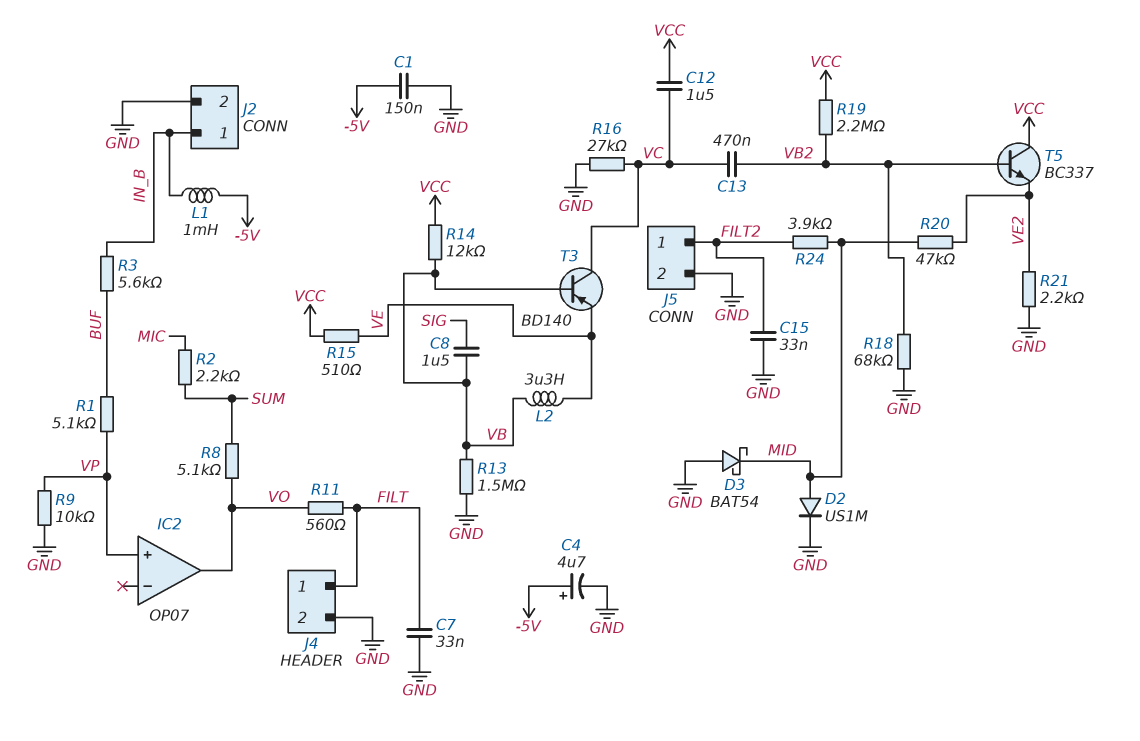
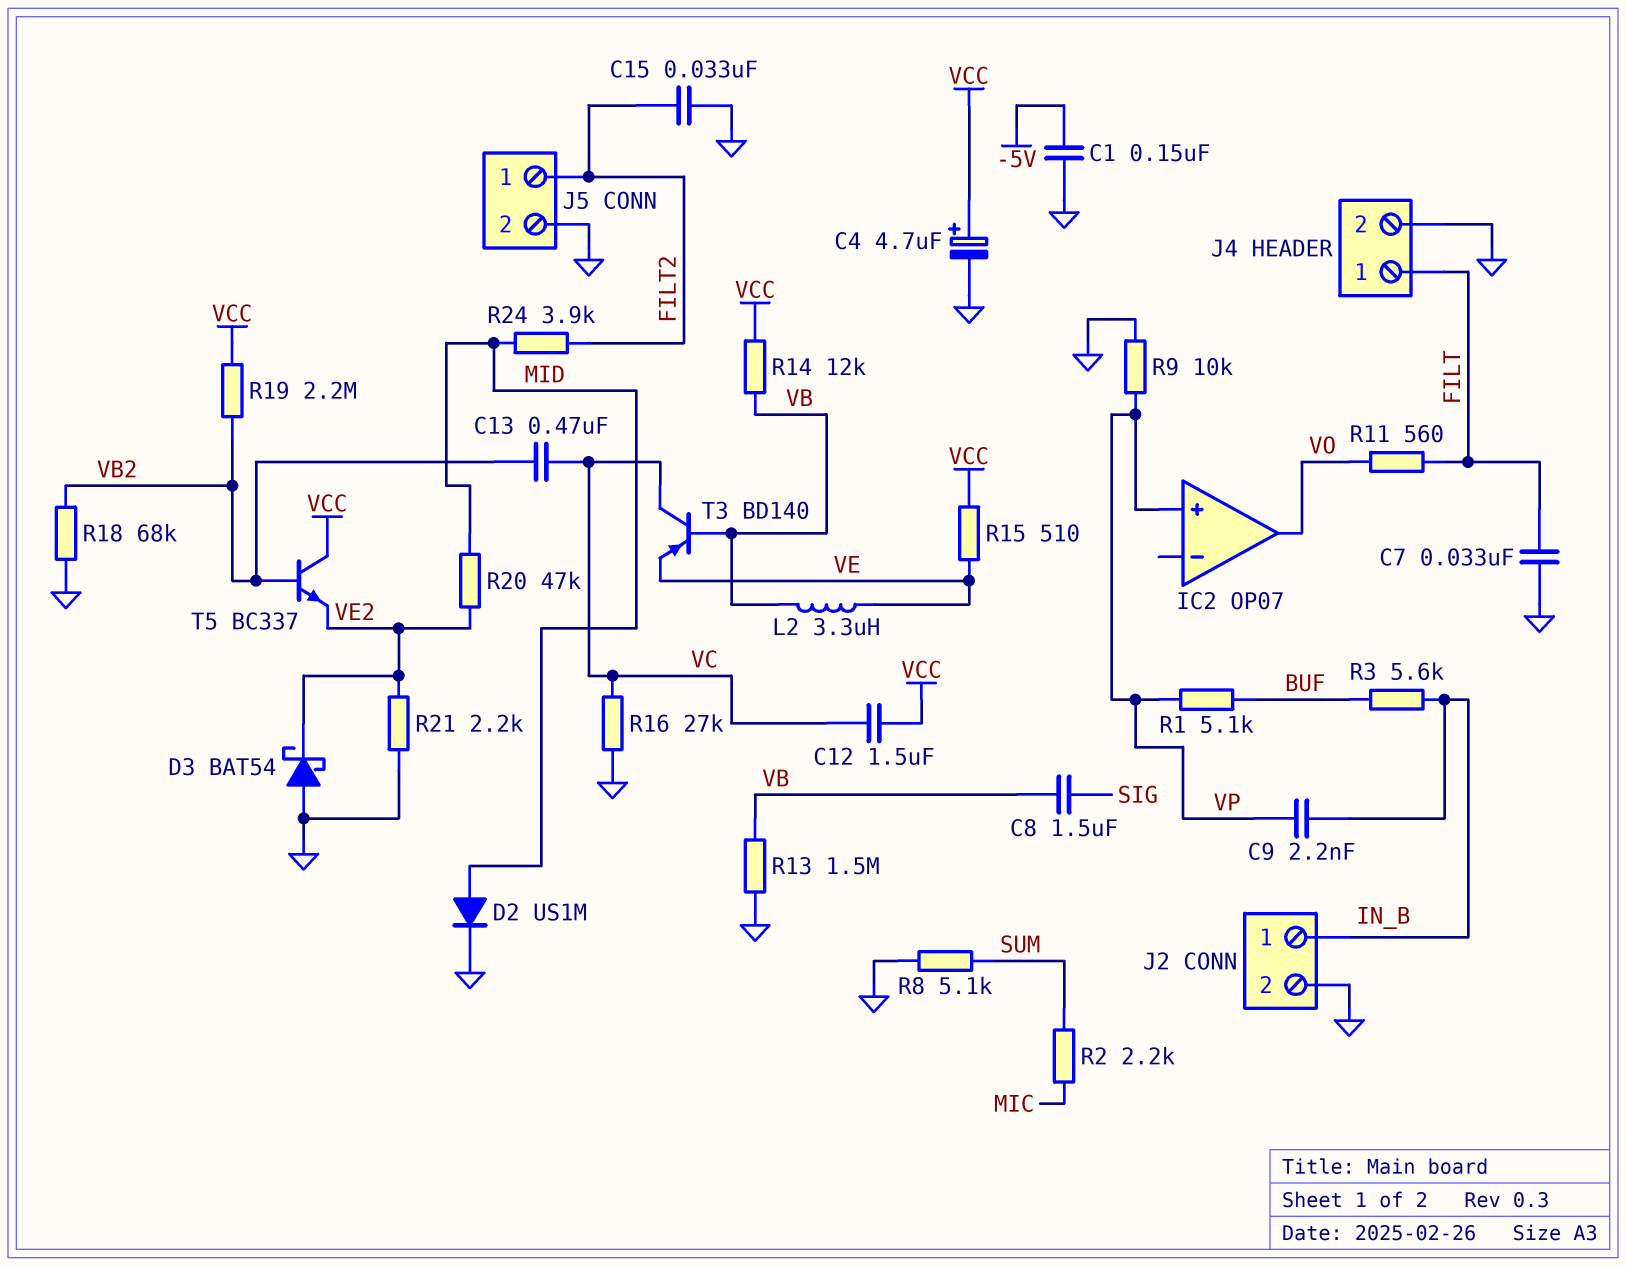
C4: 4.7uF (plus -5V, minus GND) -> 4.7uF (plus VCC, minus GND)
C9: none -> 2.2nF (IN_B, VP)
D3: schottky BAT54 (A GND, K MID) -> schottky BAT54 (A GND, K VE2)
L1: 1mH (-5V, IN_B) -> none
R8: 5.1k (SUM, VO) -> 5.1k (GND, SUM)

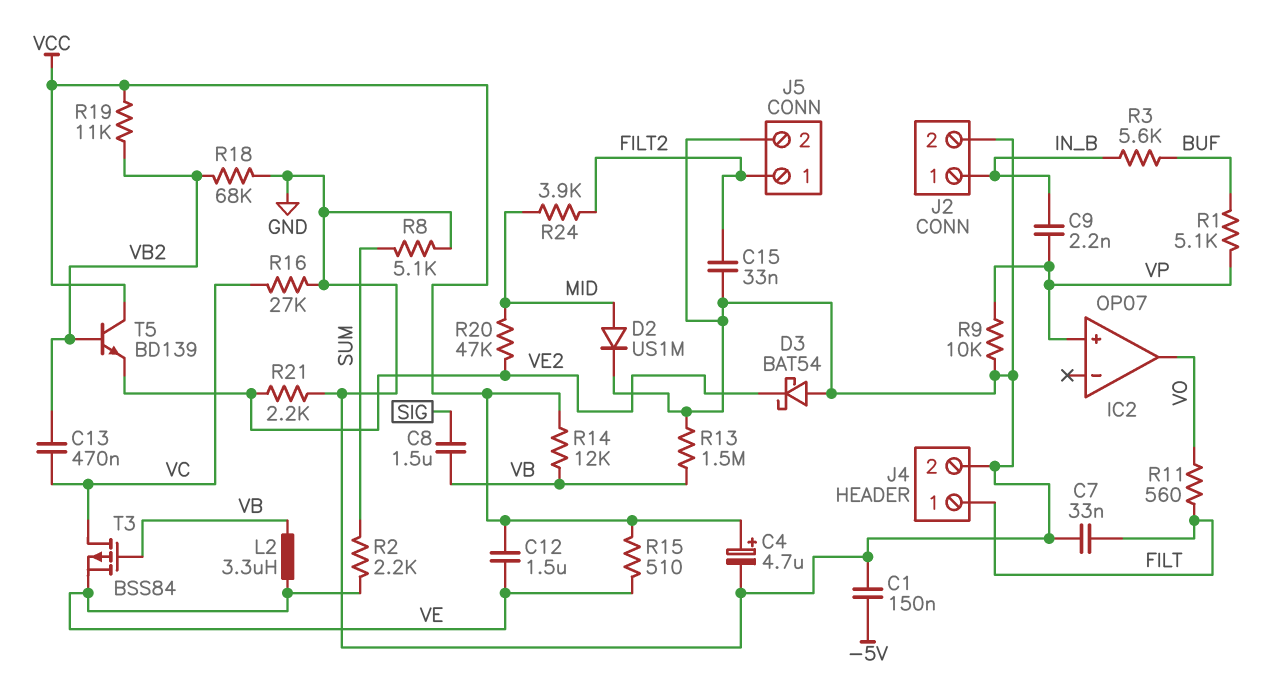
C12: 1.5uF (VC, VCC) -> 1.5uF (VCC, VE)
R2: 2.2k (MIC, SUM) -> 2.2k (SUM, VE)
R19: 2.2M (VB2, VCC) -> 11k (VB2, VCC)
T3: PNP BD140 (B VB, C VC, E VE) -> PMOS BSS84 (G VB, D VC, S VE)
T5: NPN BC337 (B VB2, C VCC, E VE2) -> NPN BD139 (B VB2, C VCC, E VE2)

